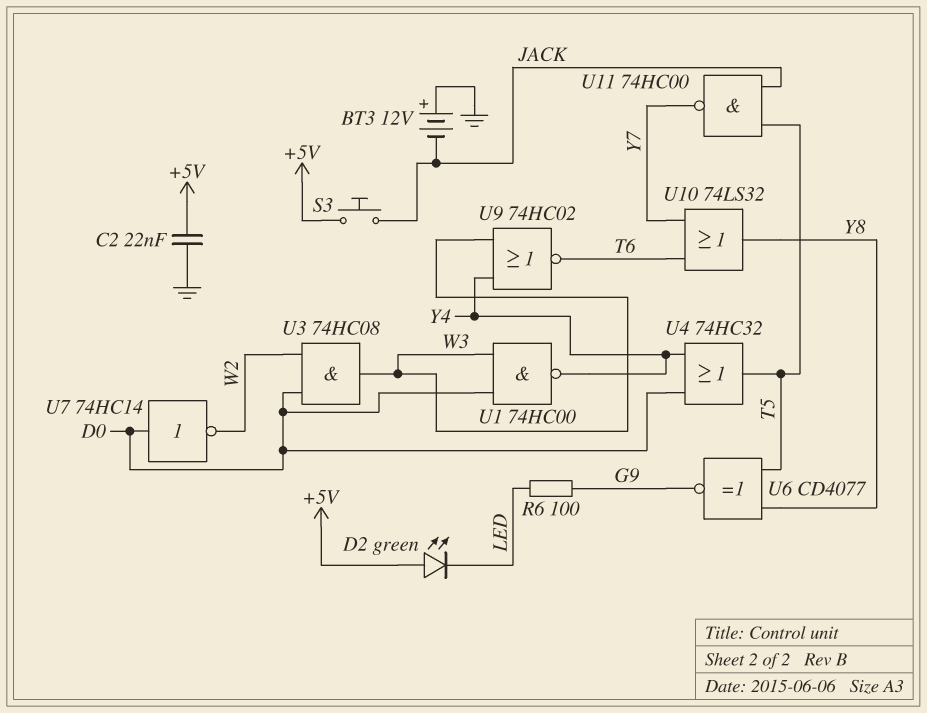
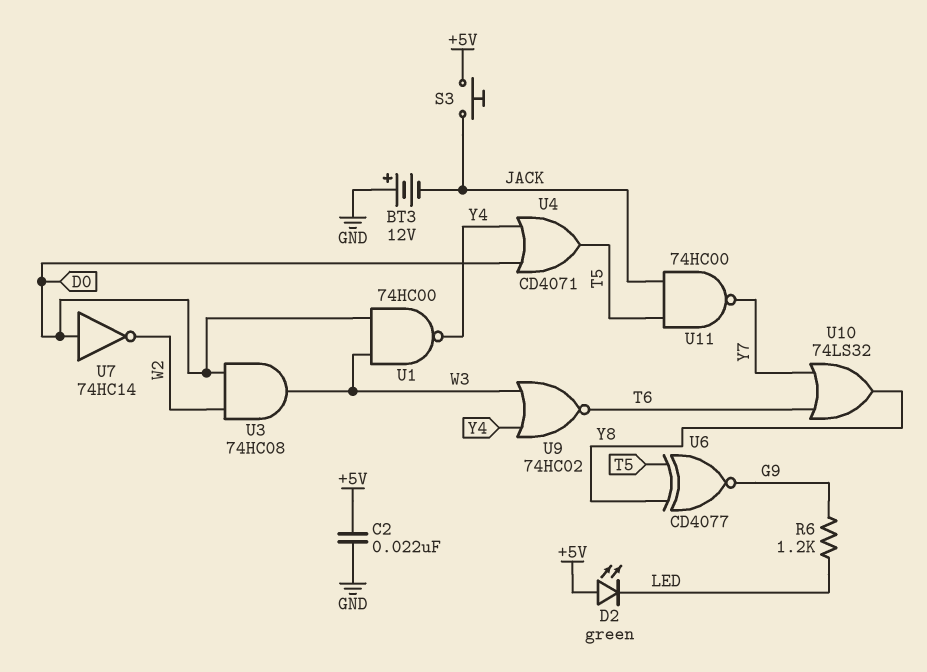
R6: 100 (G9, LED) -> 1.2k (G9, LED)
U4: OR 74HC32 (in D0, in Y4, out T5) -> OR CD4071 (in D0, in Y4, out T5)

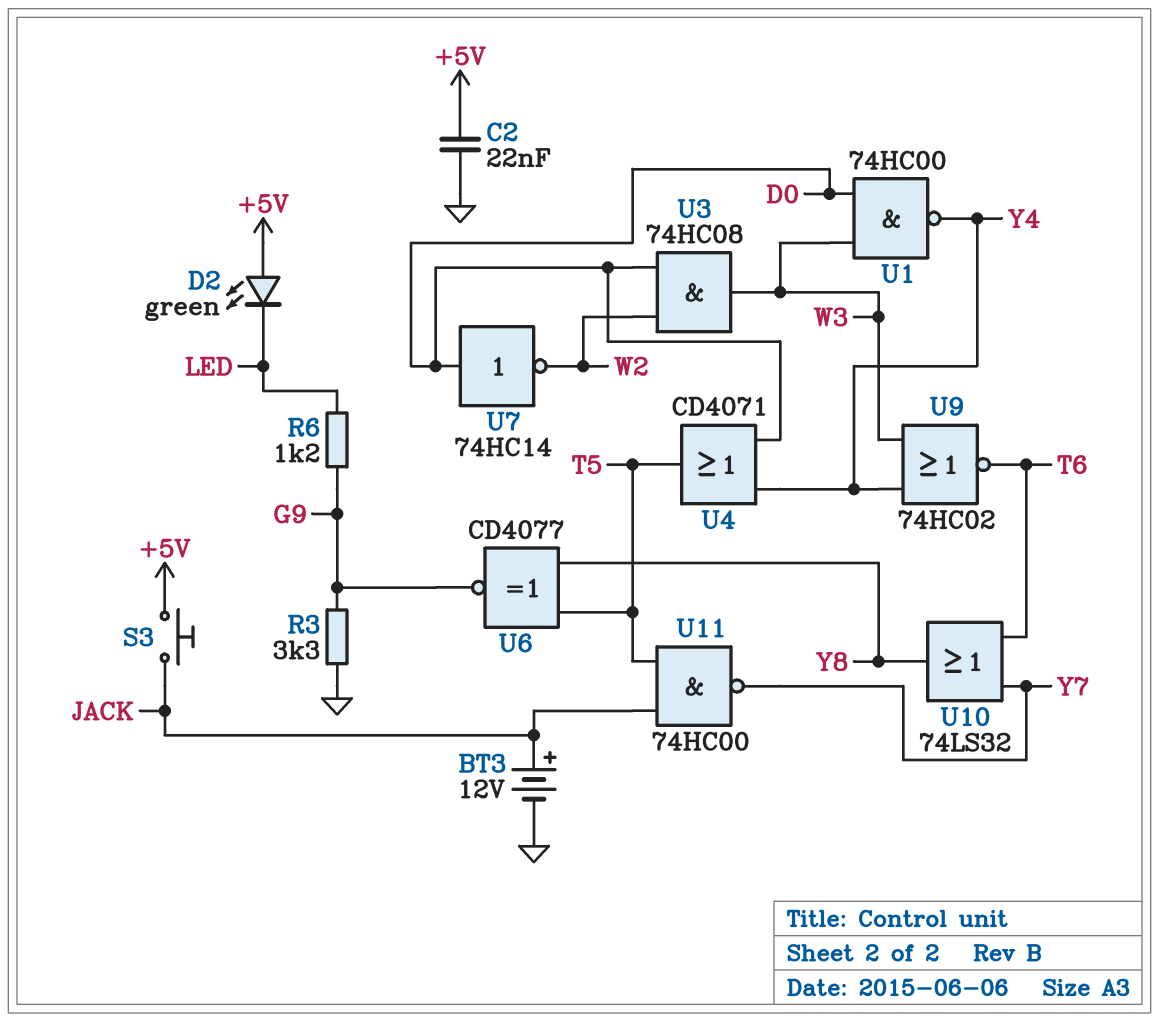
BT3: 12V (plus GND, minus JACK) -> 12V (plus JACK, minus GND)
R3: none -> 3.3k (G9, GND)

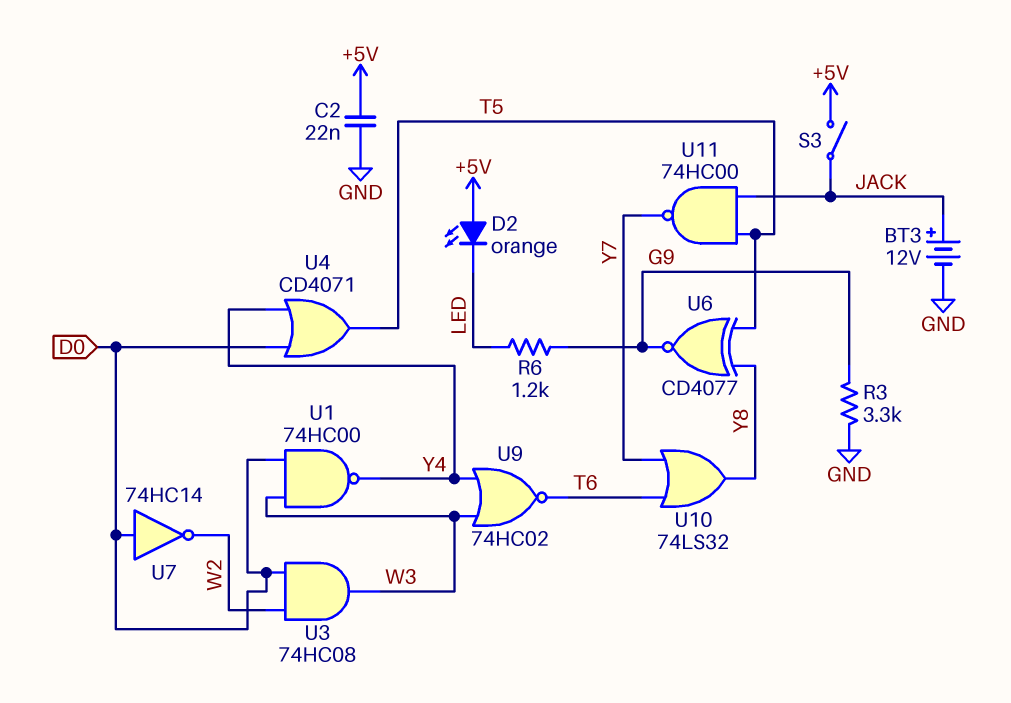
D2: LED green (A +5V, K LED) -> LED orange (A +5V, K LED)
S3: button (+5V, JACK) -> switch (+5V, JACK)

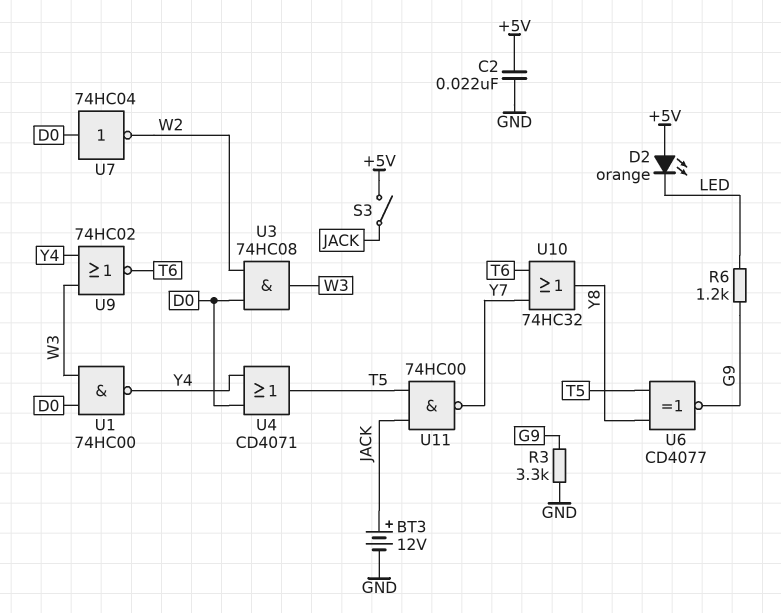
U7: NOT 74HC14 (in D0, out W2) -> NOT 74HC04 (in D0, out W2)
U10: OR 74LS32 (in T6, in Y7, out Y8) -> OR 74HC32 (in T6, in Y7, out Y8)

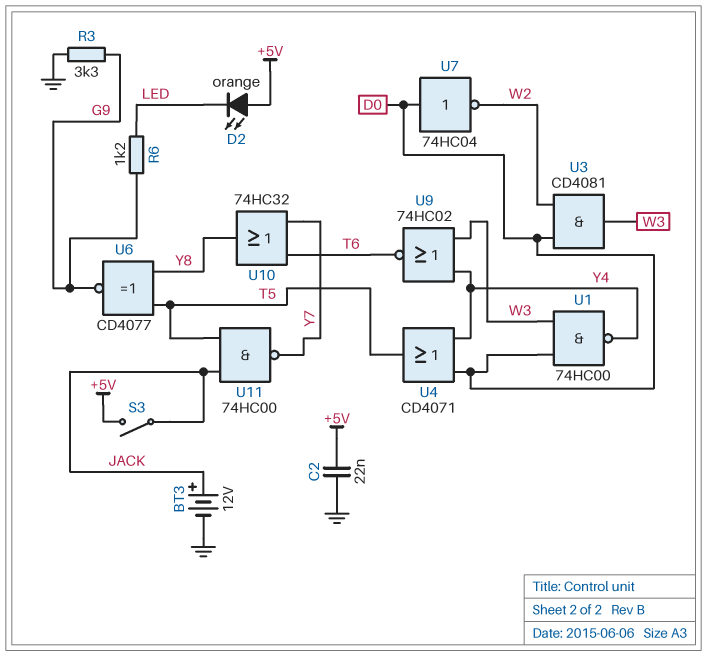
U3: AND 74HC08 (in D0, in W2, out W3) -> AND CD4081 (in D0, in W2, out W3)

